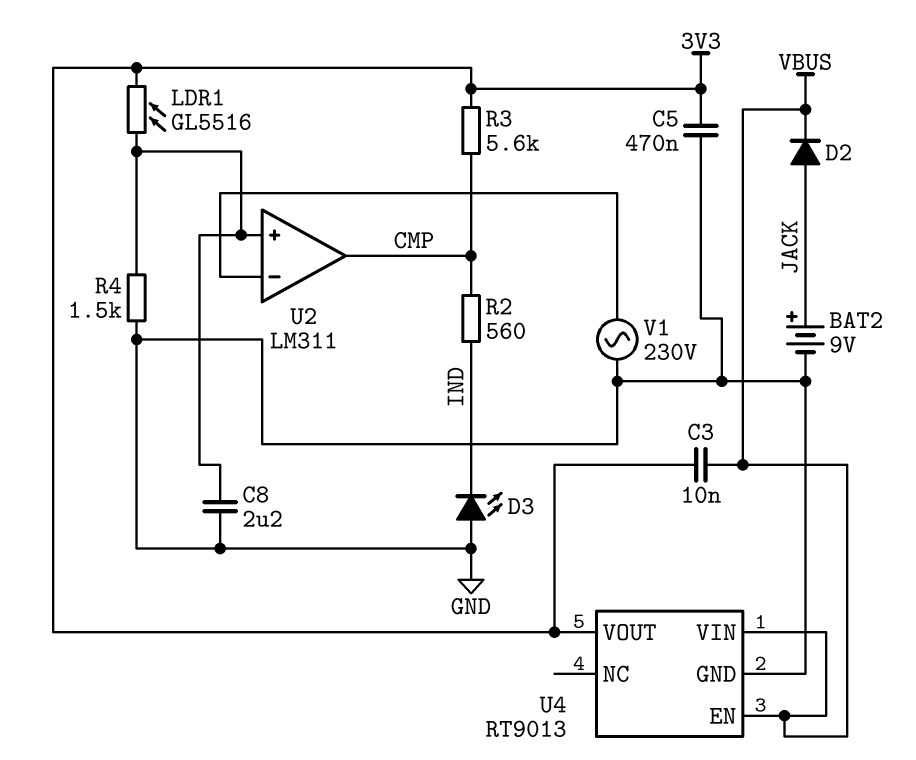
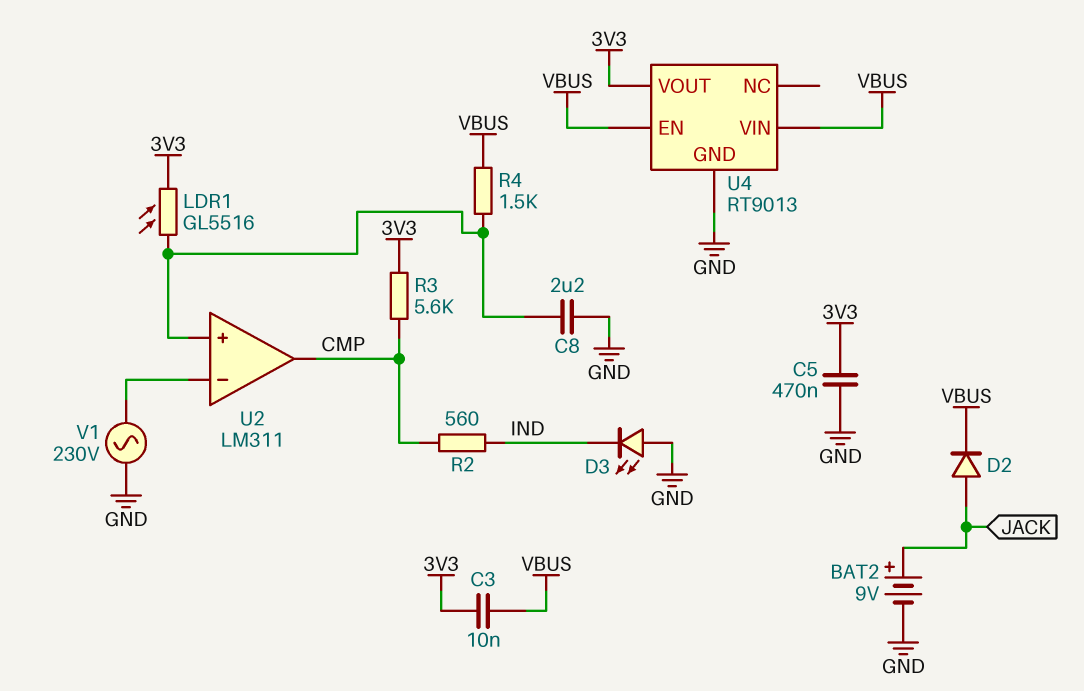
R4: 1.5k (GND, U2/in+) -> 1.5k (U2/in+, VBUS)

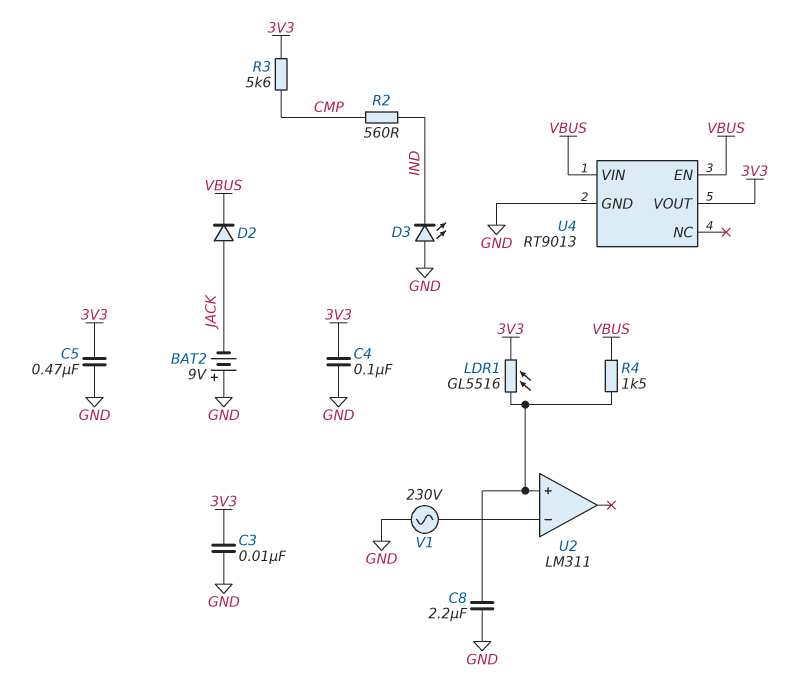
BAT2: 9V (plus JACK, minus GND) -> 9V (plus GND, minus JACK)
C3: 10nF (3V3, VBUS) -> 10nF (3V3, GND)
C4: none -> 100nF (3V3, GND)
U2 pin out: CMP -> none

